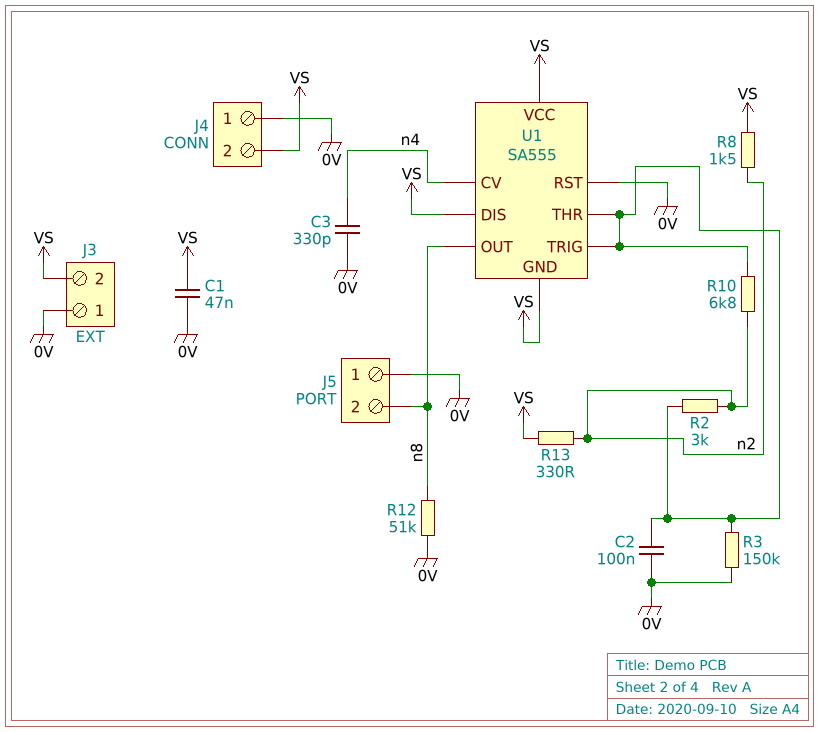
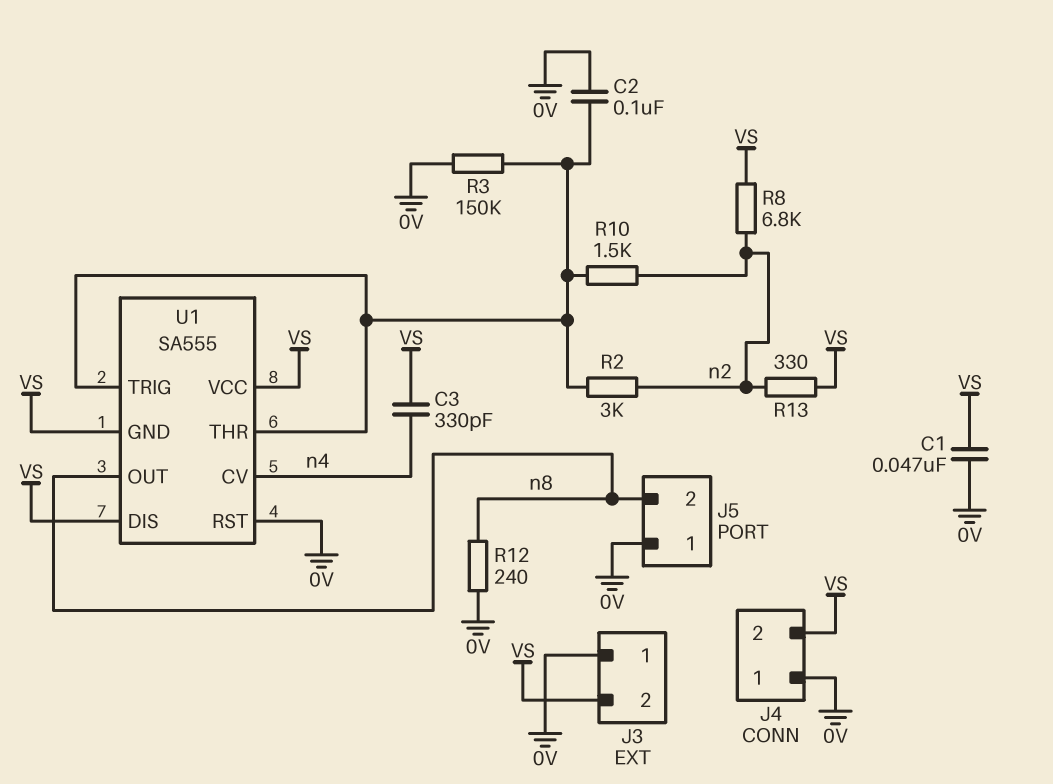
C3: 330pF (0V, n4) -> 330pF (VS, n4)
R8: 1.5k (VS, n2) -> 6.8k (VS, n2)
R10: 6.8k (U1/THR, n2) -> 1.5k (U1/THR, n2)
R12: 51k (0V, n8) -> 240 (0V, n8)

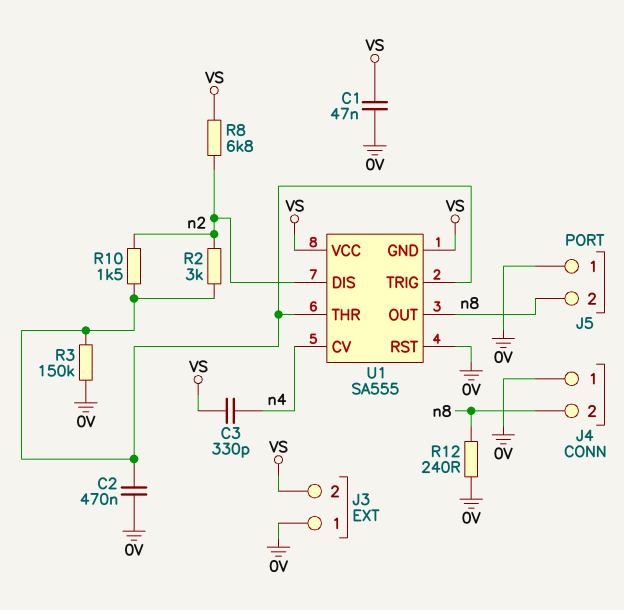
C2: 100nF (0V, U1/THR) -> 470nF (0V, U1/THR)
J4 pin 2: VS -> n8
R13: 330 (VS, n2) -> none
U1 pin DIS: VS -> n2

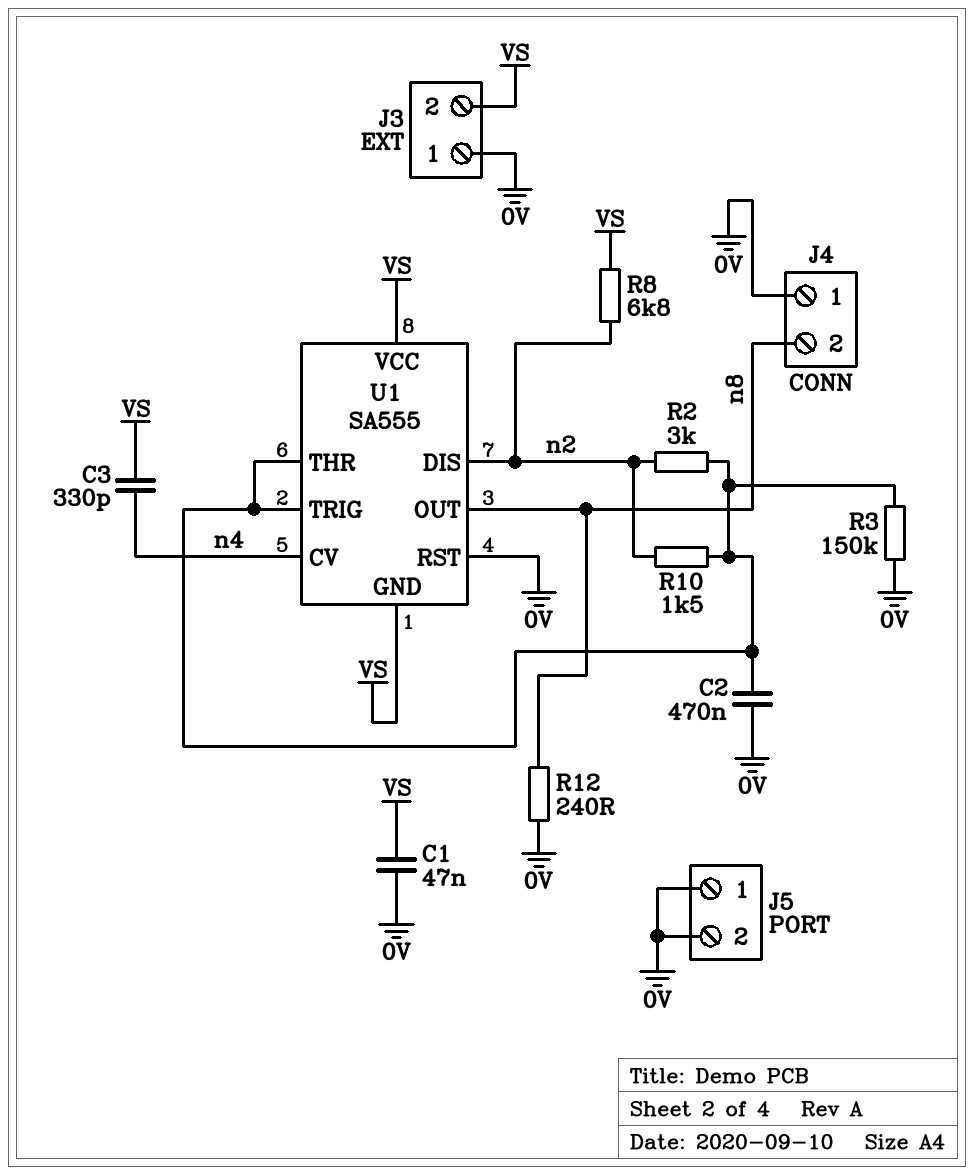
J5 pin 2: n8 -> 0V

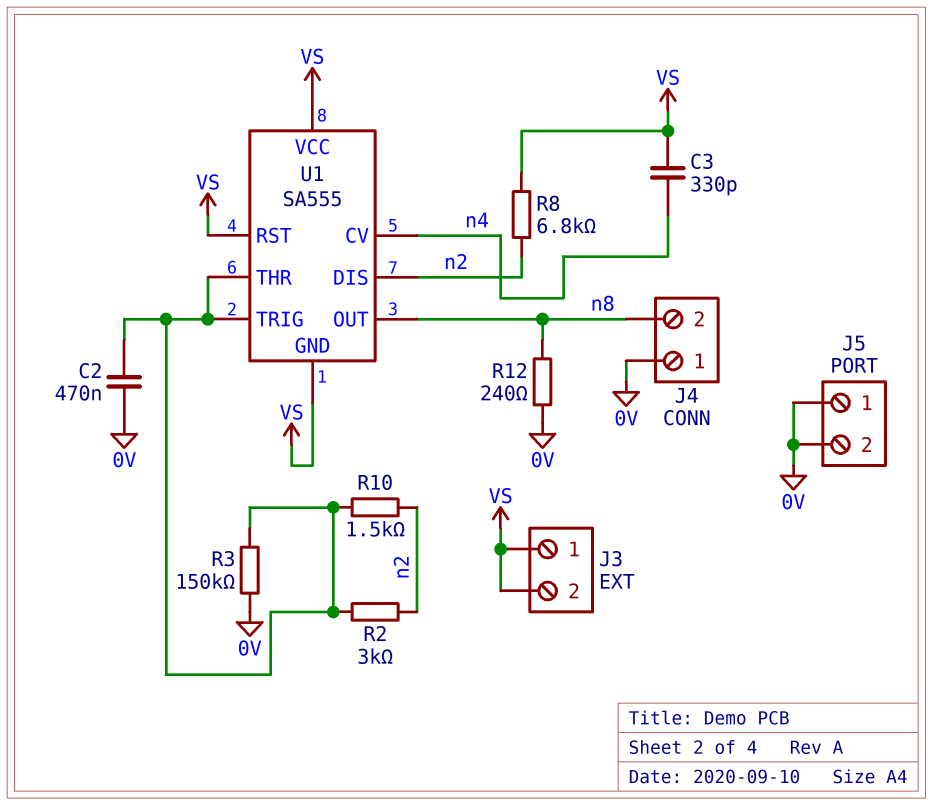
C1: 47nF (0V, VS) -> none
J3 pin 1: 0V -> VS
U1 pin RST: 0V -> VS

